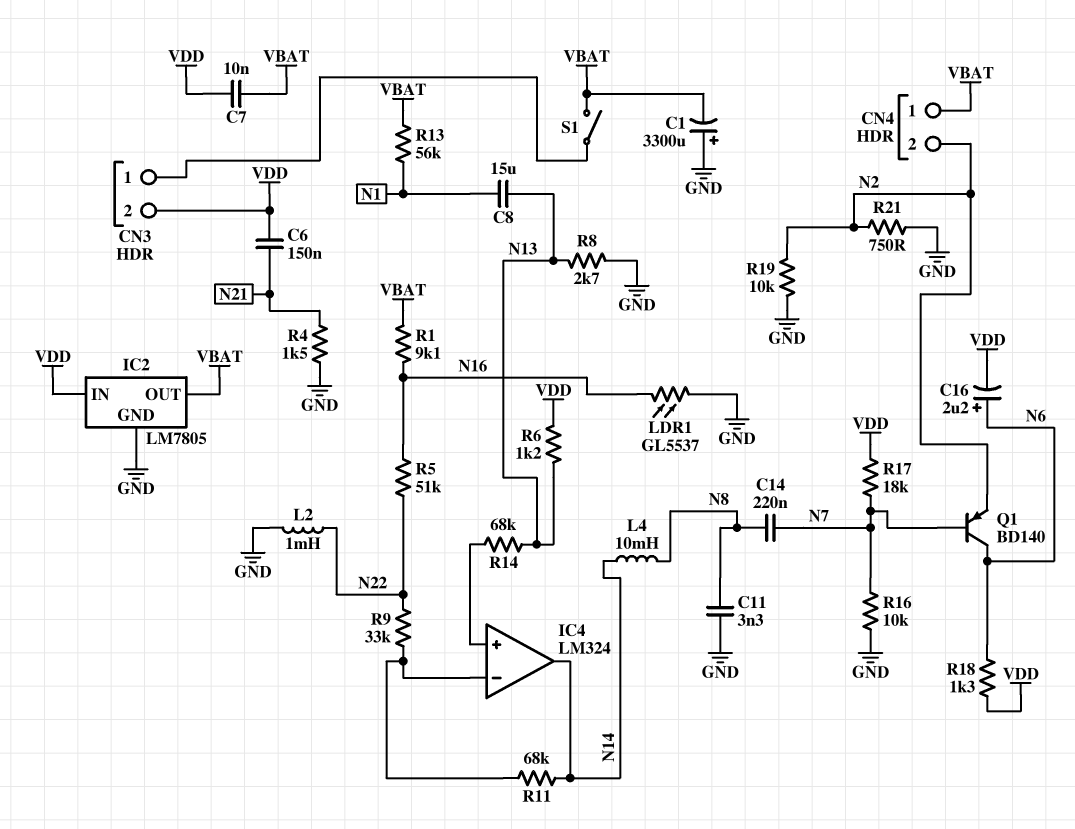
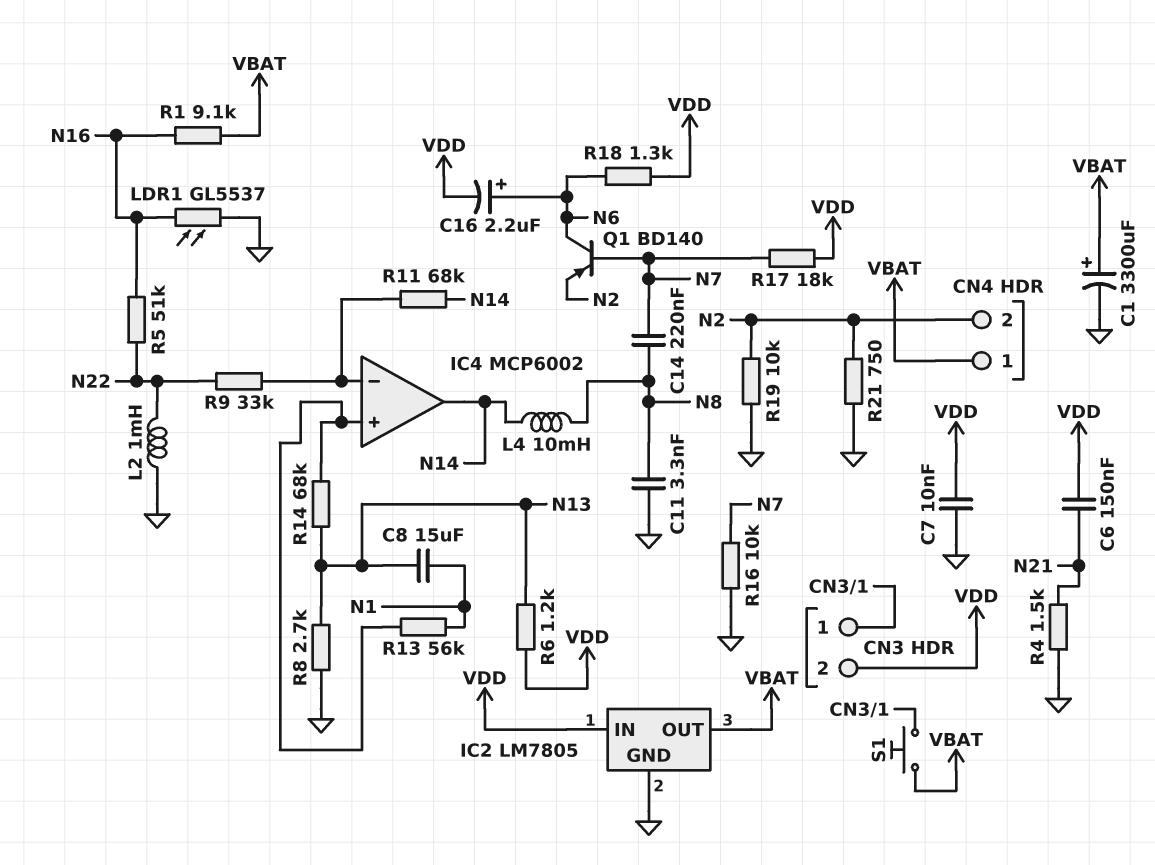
C1: 3300uF (plus GND, minus VBAT) -> 3300uF (plus VBAT, minus GND)
C7: 10nF (VBAT, VDD) -> 10nF (GND, VDD)
IC4: LM324 -> MCP6002
R13: 56k (N1, VBAT) -> 56k (IC4/in+, N1)
S1: switch (CN3/1, VBAT) -> button (CN3/1, VBAT)

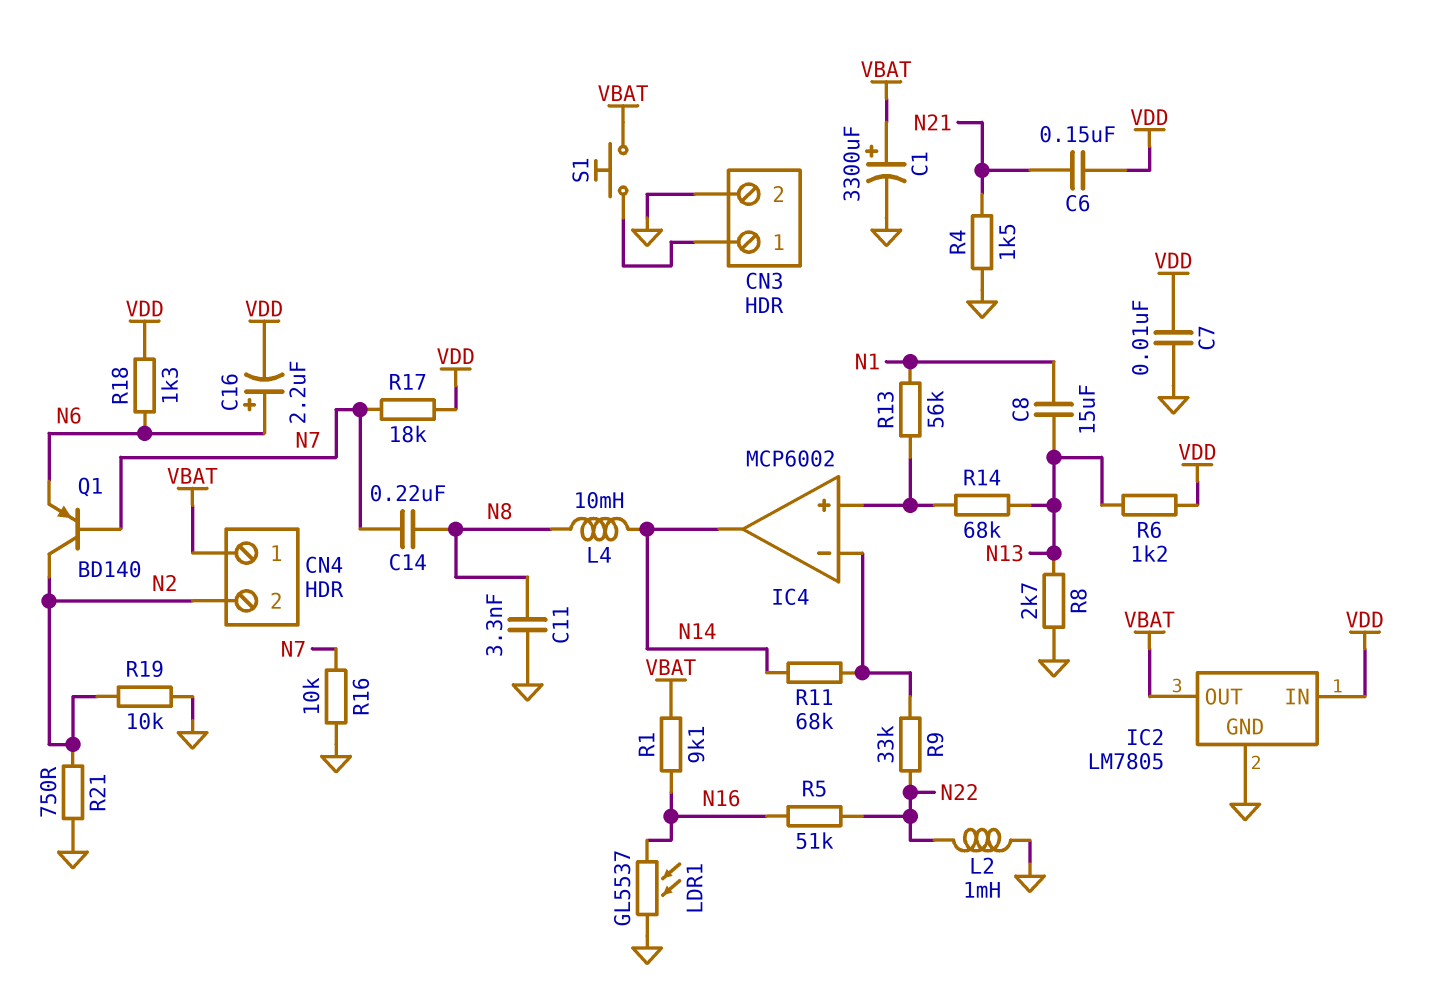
CN3 pin 2: VDD -> GND
Q1: PNP BD140 (B N7, C N6, E N2) -> PNP BD140 (B N7, C N2, E N6)

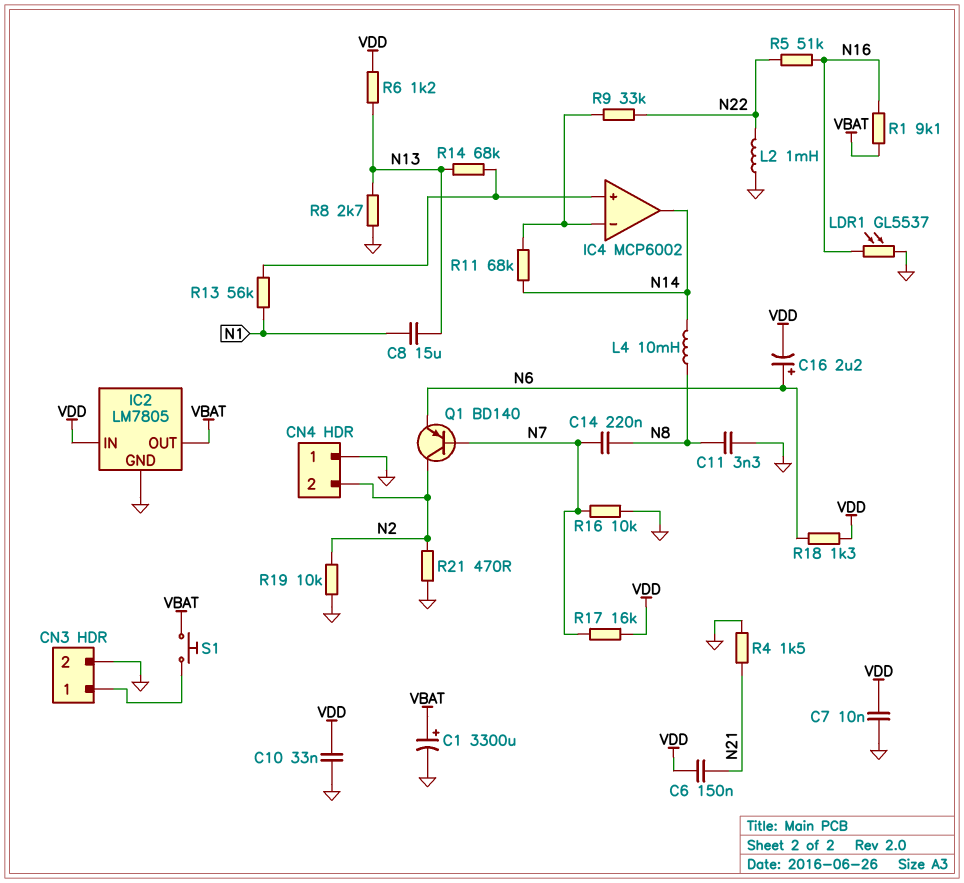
C10: none -> 33nF (GND, VDD)
CN4 pin 1: VBAT -> GND
R17: 18k (N7, VDD) -> 16k (N7, VDD)
R21: 750 (GND, N2) -> 470 (GND, N2)

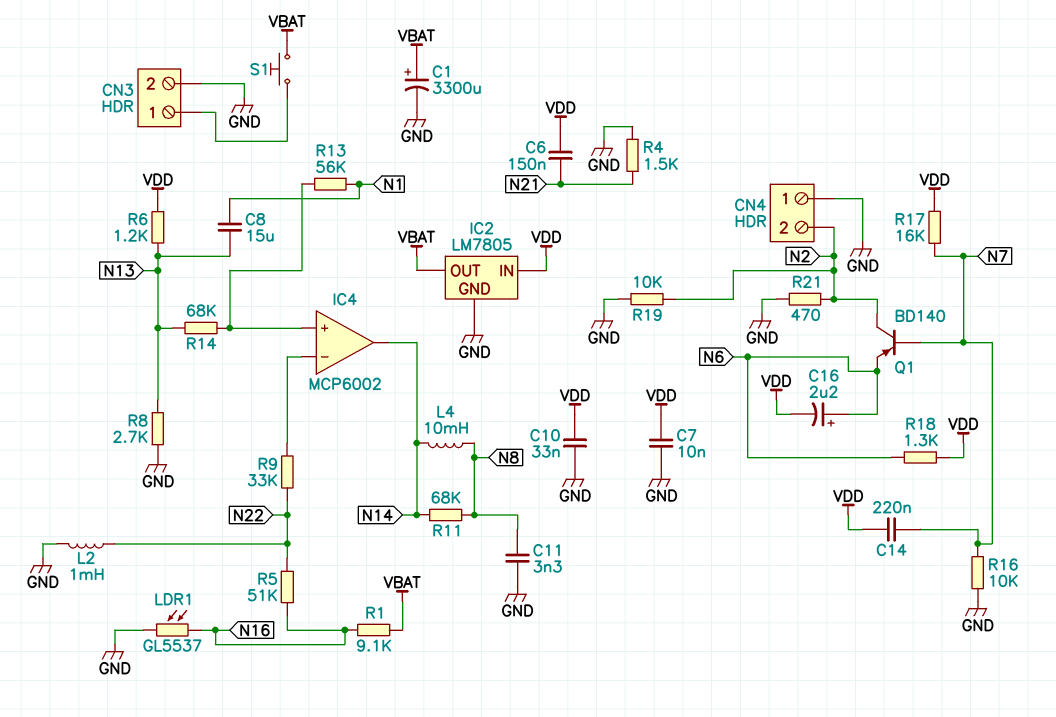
C14: 220nF (N7, N8) -> 220nF (N7, VDD)
R11: 68k (IC4/in-, N14) -> 68k (N8, N14)

